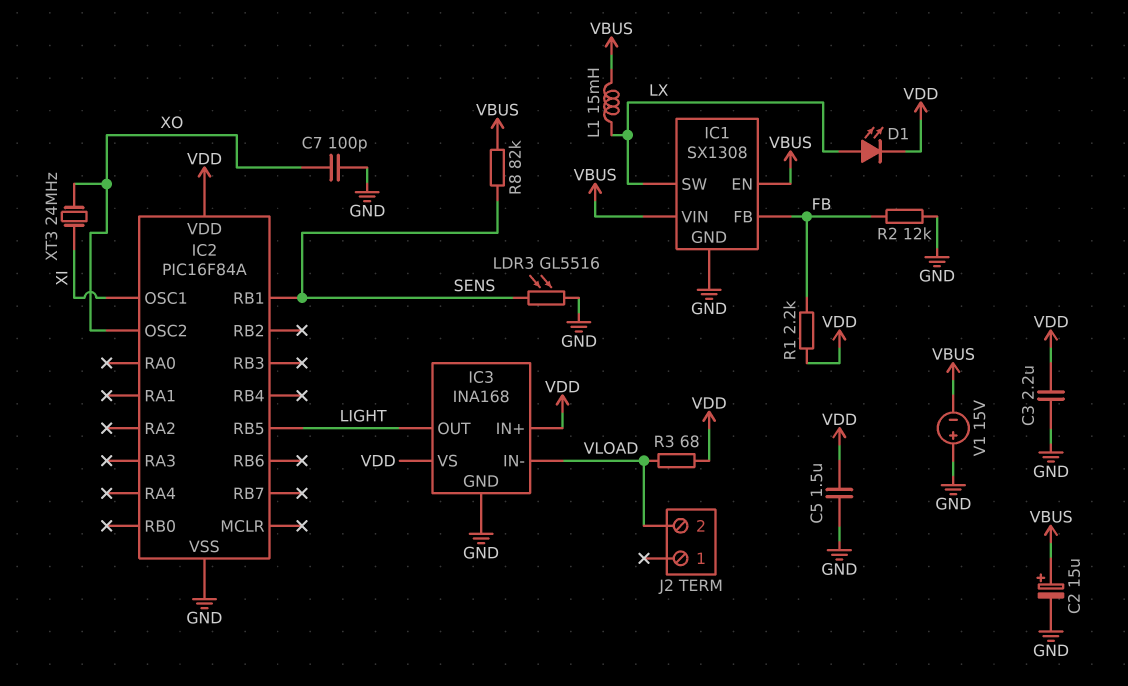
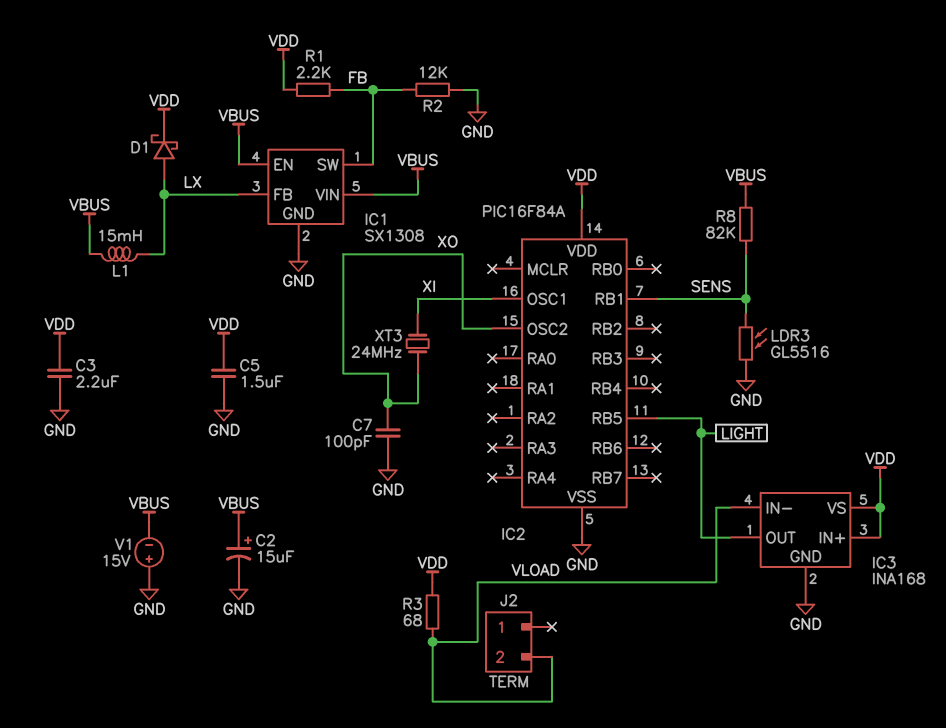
D1: LED (A LX, K VDD) -> schottky (A LX, K VDD)
IC1 pin FB: FB -> LX
IC1 pin SW: LX -> FB

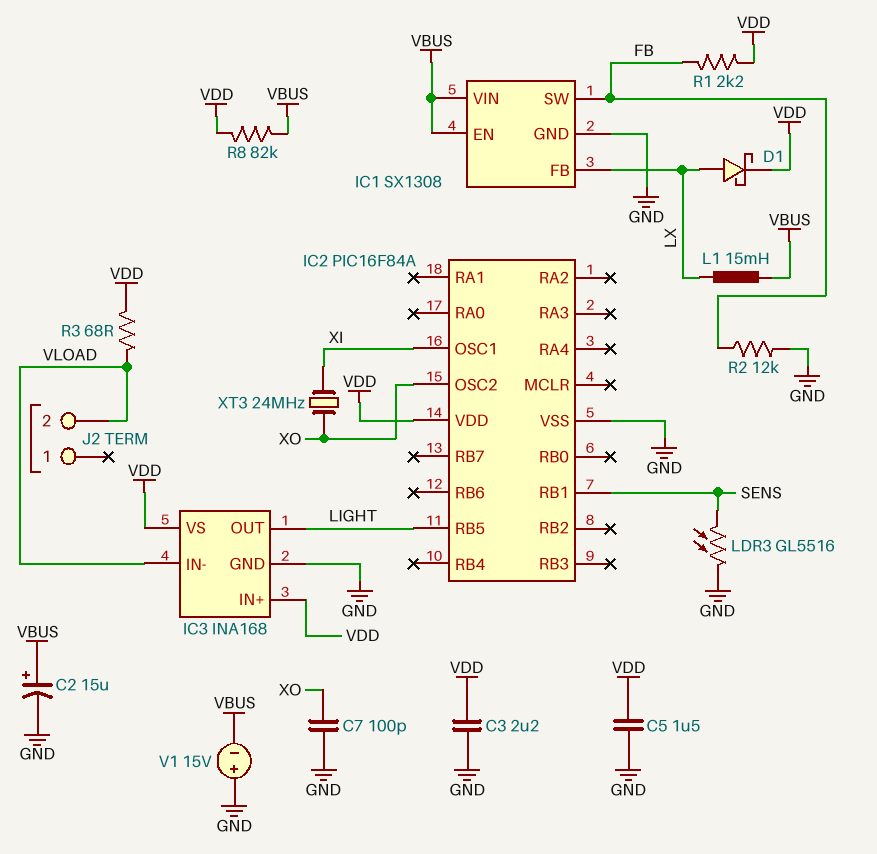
R8: 82k (SENS, VBUS) -> 82k (VBUS, VDD)

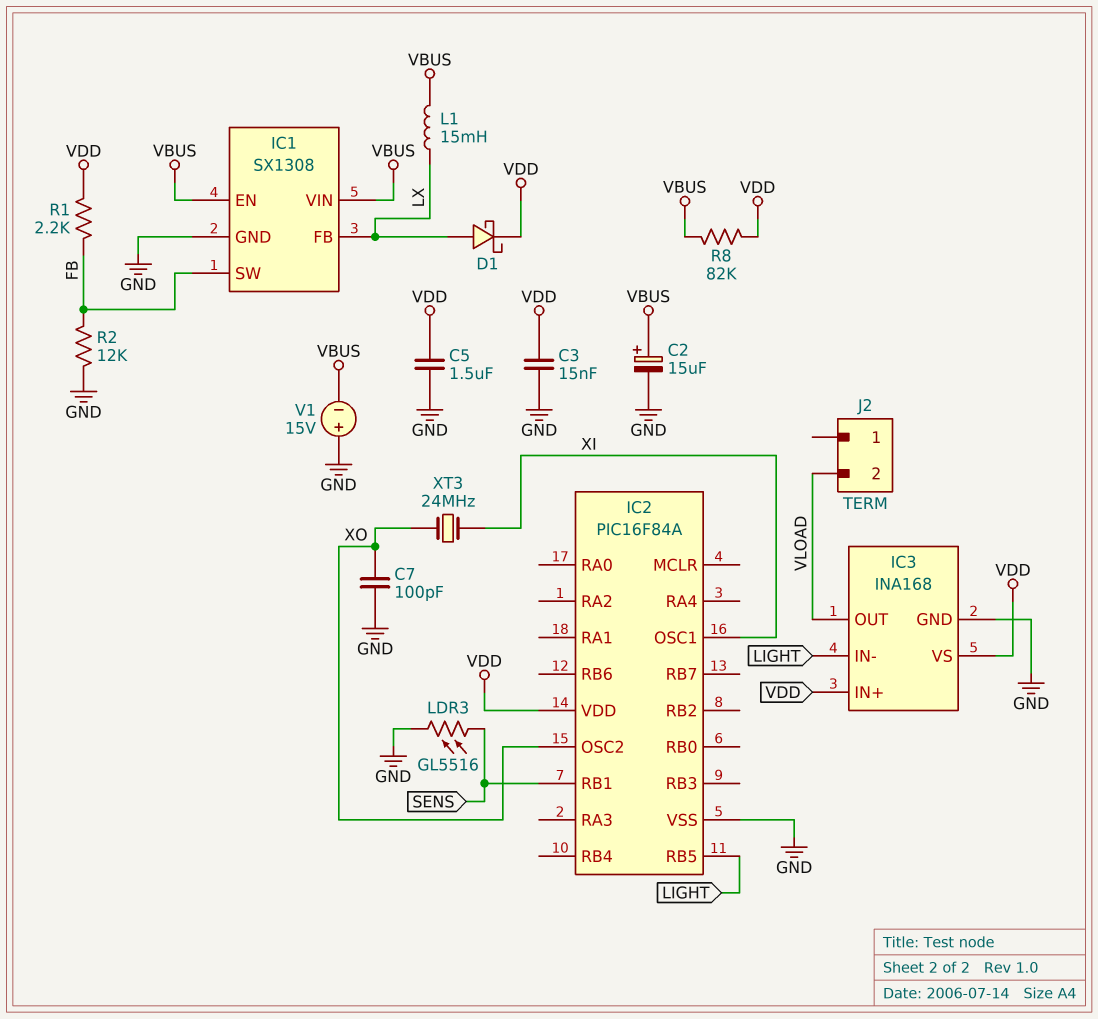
C3: 2.2uF (GND, VDD) -> 15nF (GND, VDD)
IC3 pin IN-: VLOAD -> LIGHT
IC3 pin OUT: LIGHT -> VLOAD
R3: 68 (VDD, VLOAD) -> none

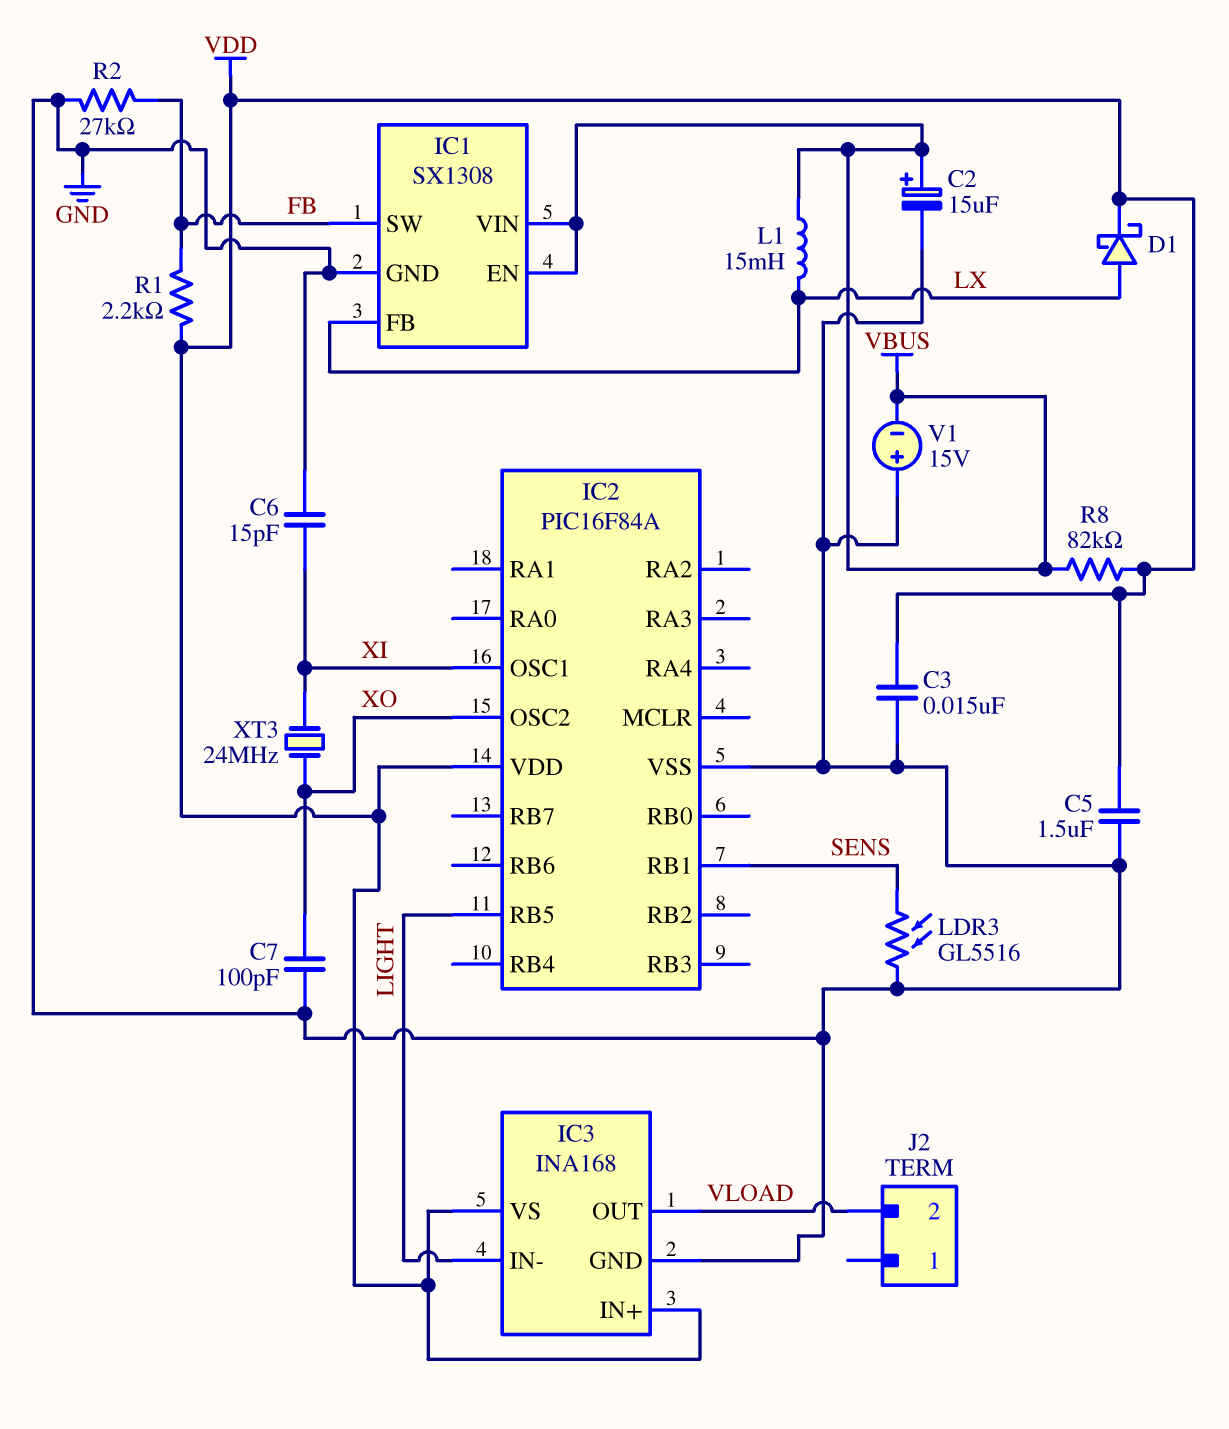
C6: none -> 15pF (GND, XI)
R2: 12k (FB, GND) -> 27k (FB, GND)

